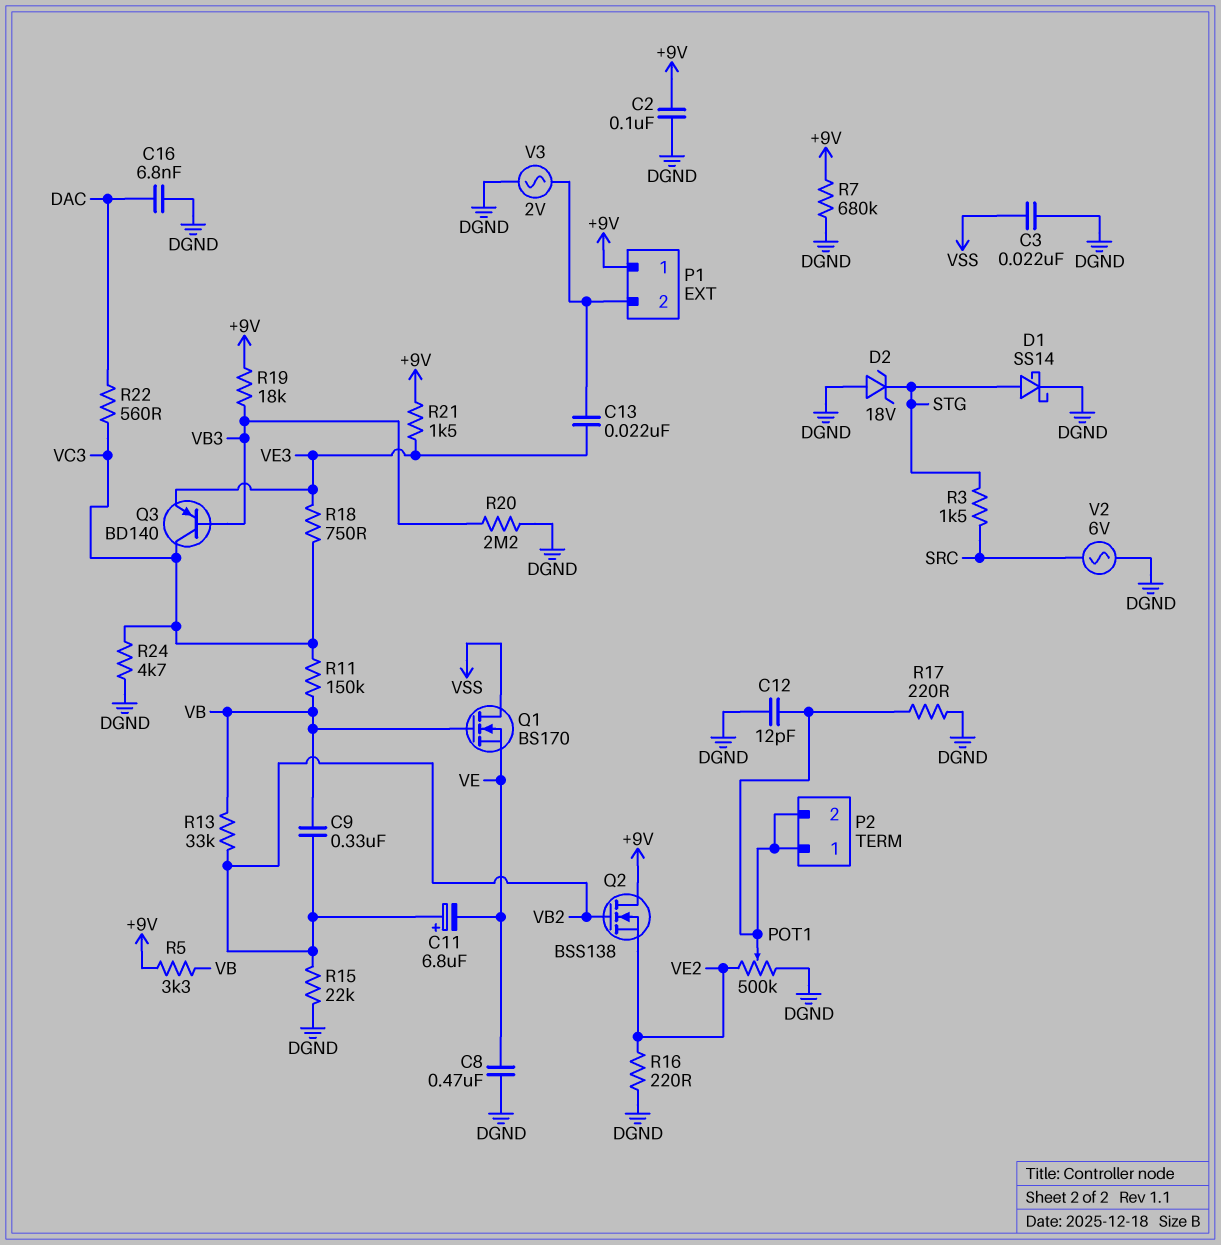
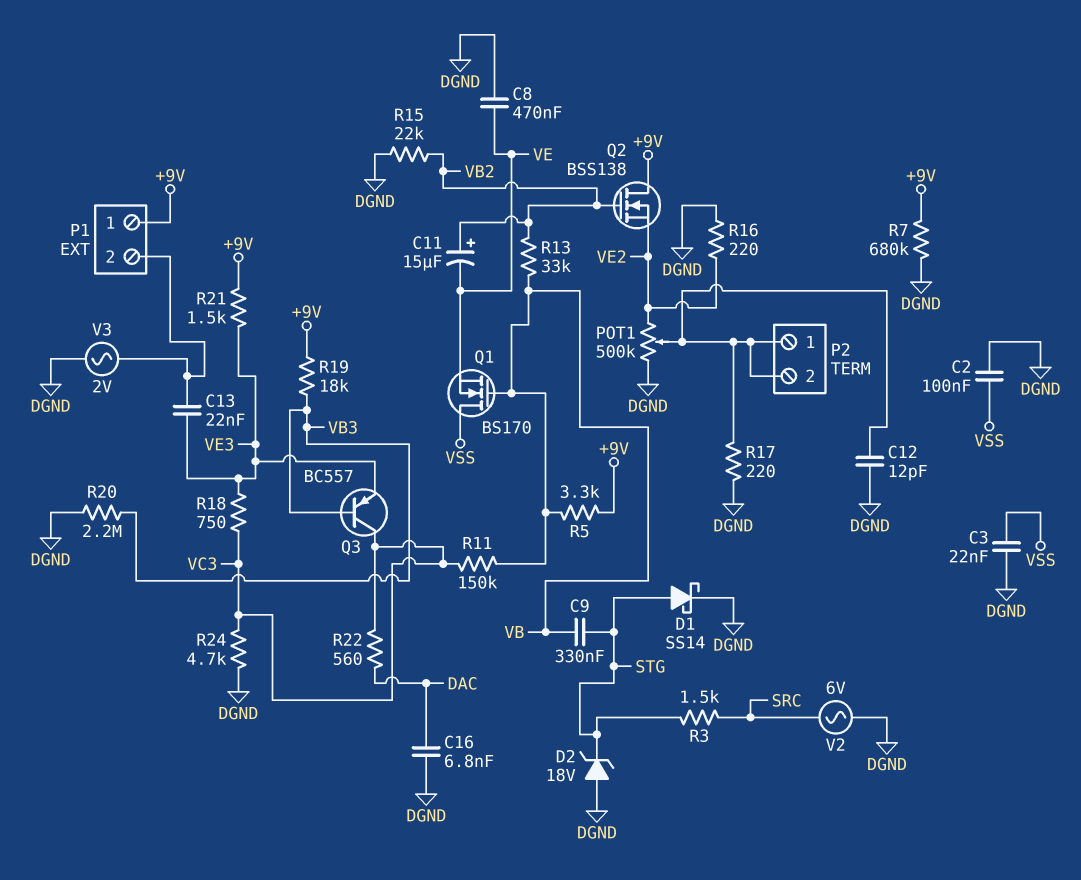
C2: 100nF (+9V, DGND) -> 100nF (DGND, VSS)
C9: 330nF (VB, VB2) -> 330nF (STG, VB)
C11: 6.8uF (plus VB2, minus VE) -> 15uF (plus VB2, minus VE)
Q3: PNP BD140 (B VB3, C VC3, E VE3) -> PNP BC557 (B VB3, C VC3, E VE3)

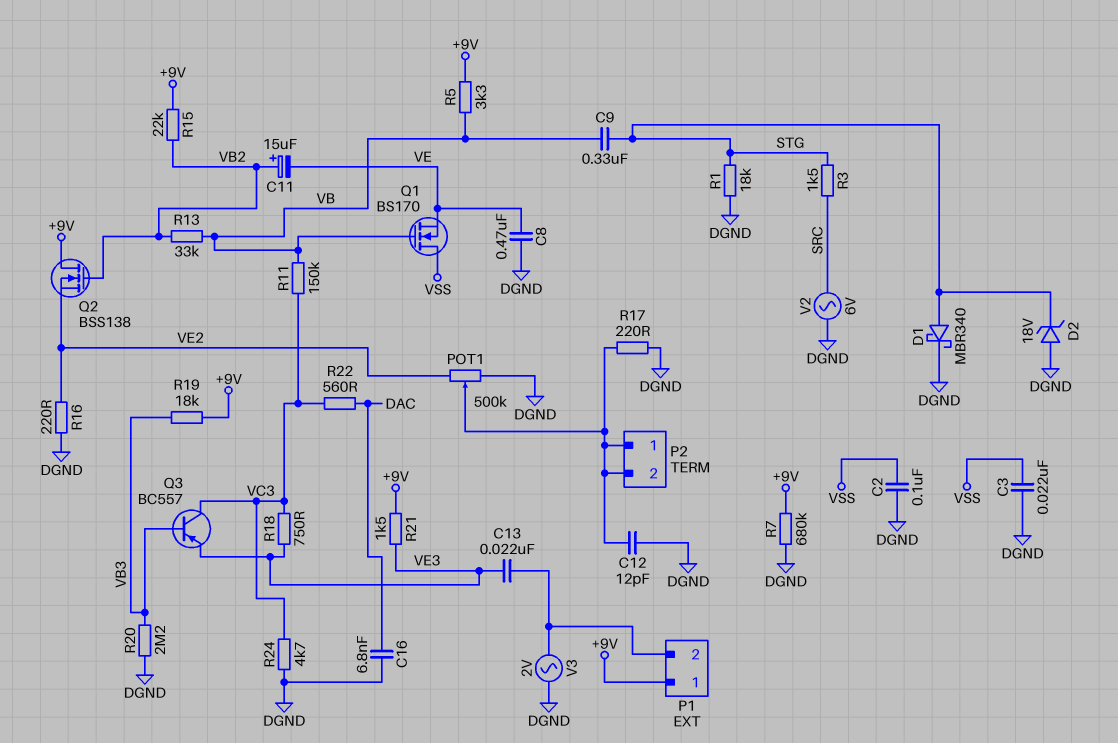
D1: schottky SS14 (A STG, K DGND) -> schottky MBR340 (A STG, K DGND)
R1: none -> 18k (DGND, STG)
R15: 22k (DGND, VB2) -> 22k (+9V, VB2)

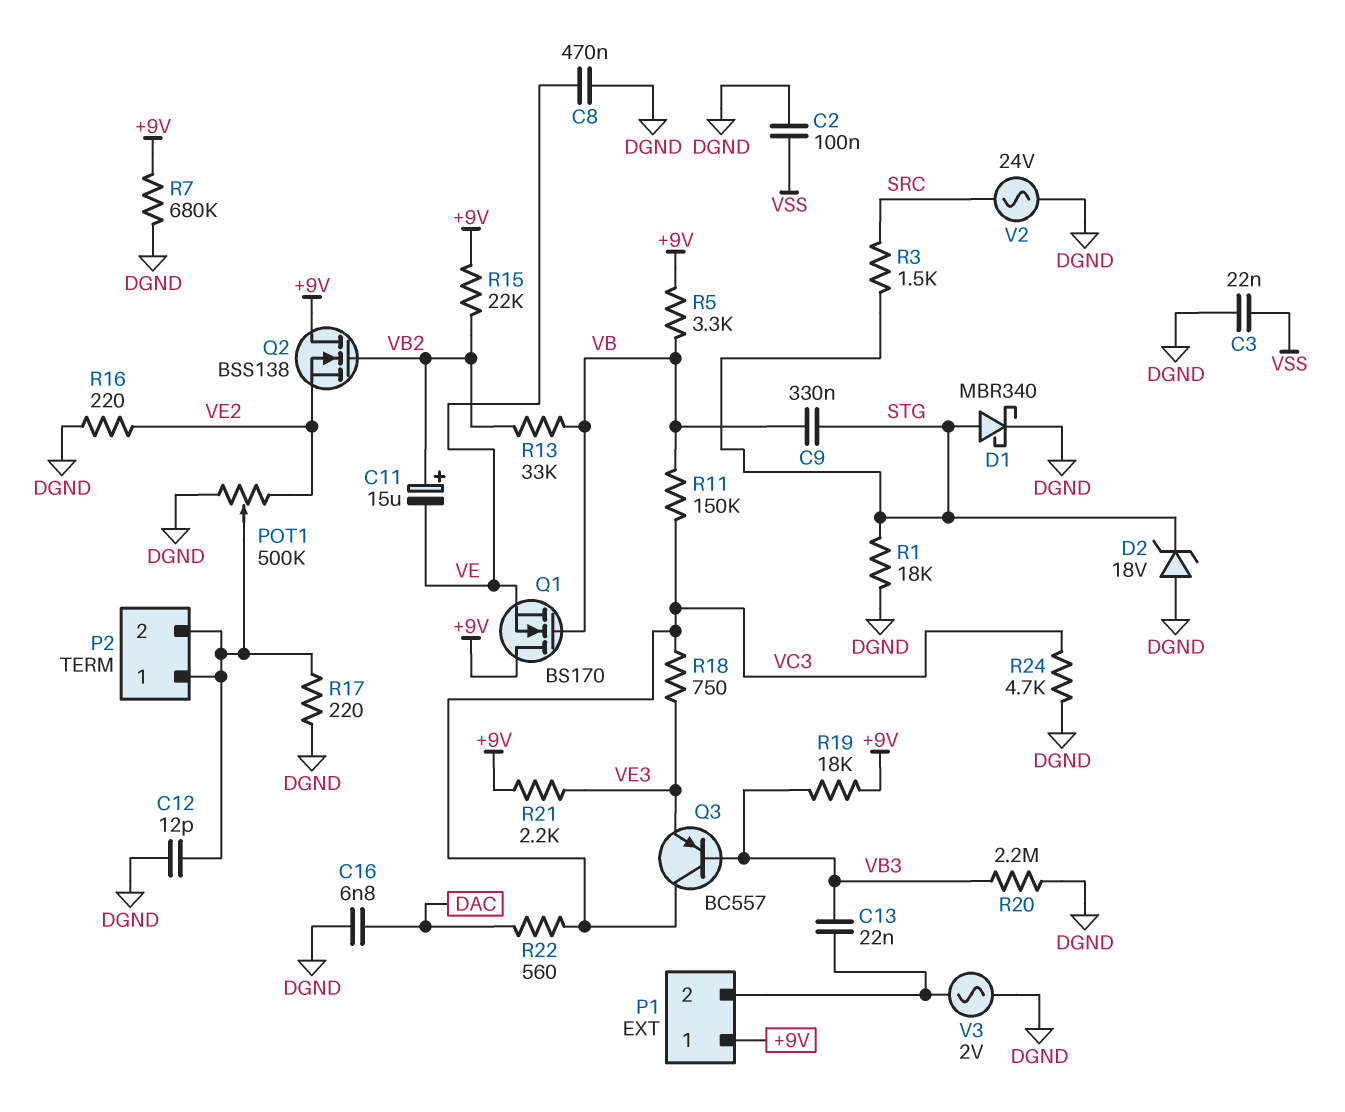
C13: 22nF (P1/2, VE3) -> 22nF (P1/2, VB3)
Q1: NMOS BS170 (G VB, D VSS, S VE) -> NMOS BS170 (G VB, D +9V, S VE)
R21: 1.5k (+9V, VE3) -> 2.2k (+9V, VE3)
V2: AC 6V (DGND, SRC) -> AC 24V (DGND, SRC)

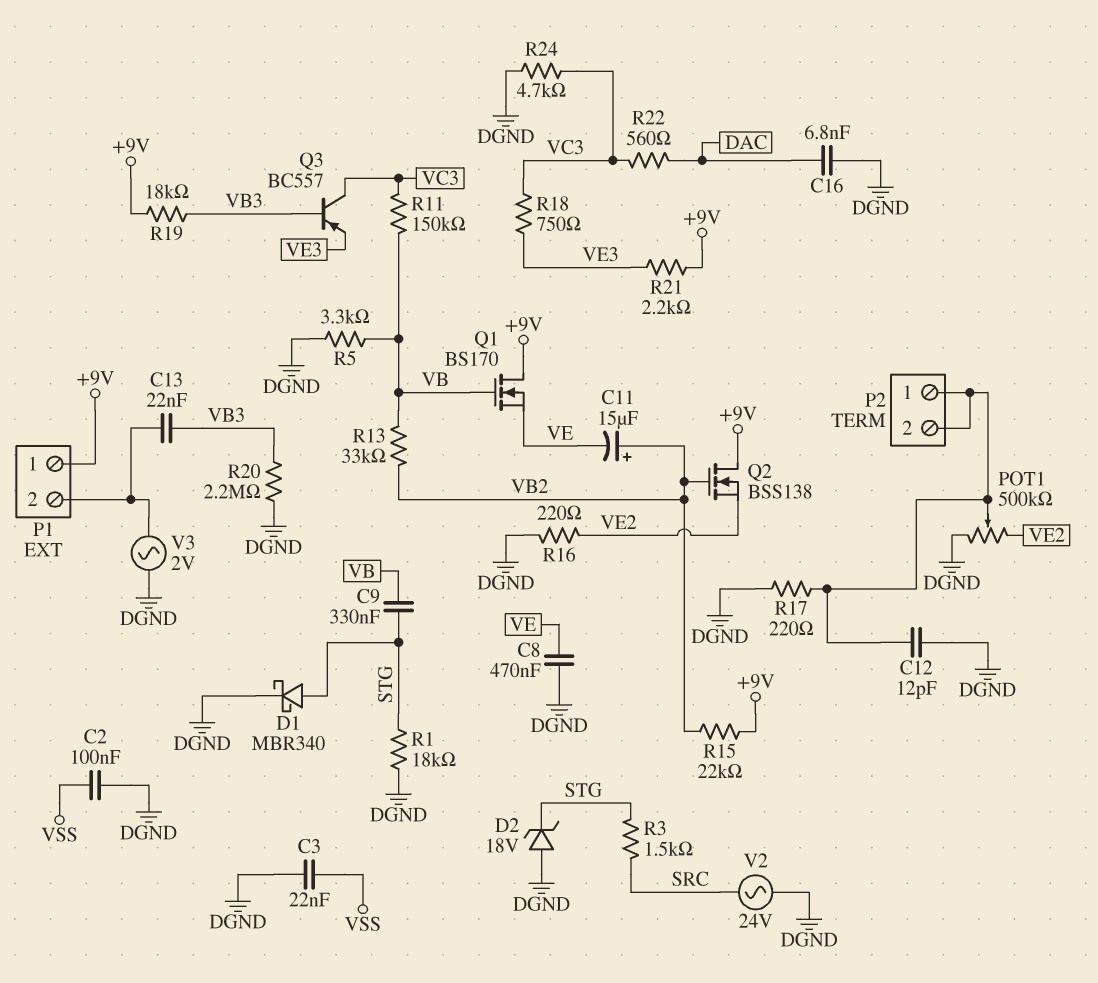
R5: 3.3k (+9V, VB) -> 3.3k (DGND, VB)
R7: 680k (+9V, DGND) -> none

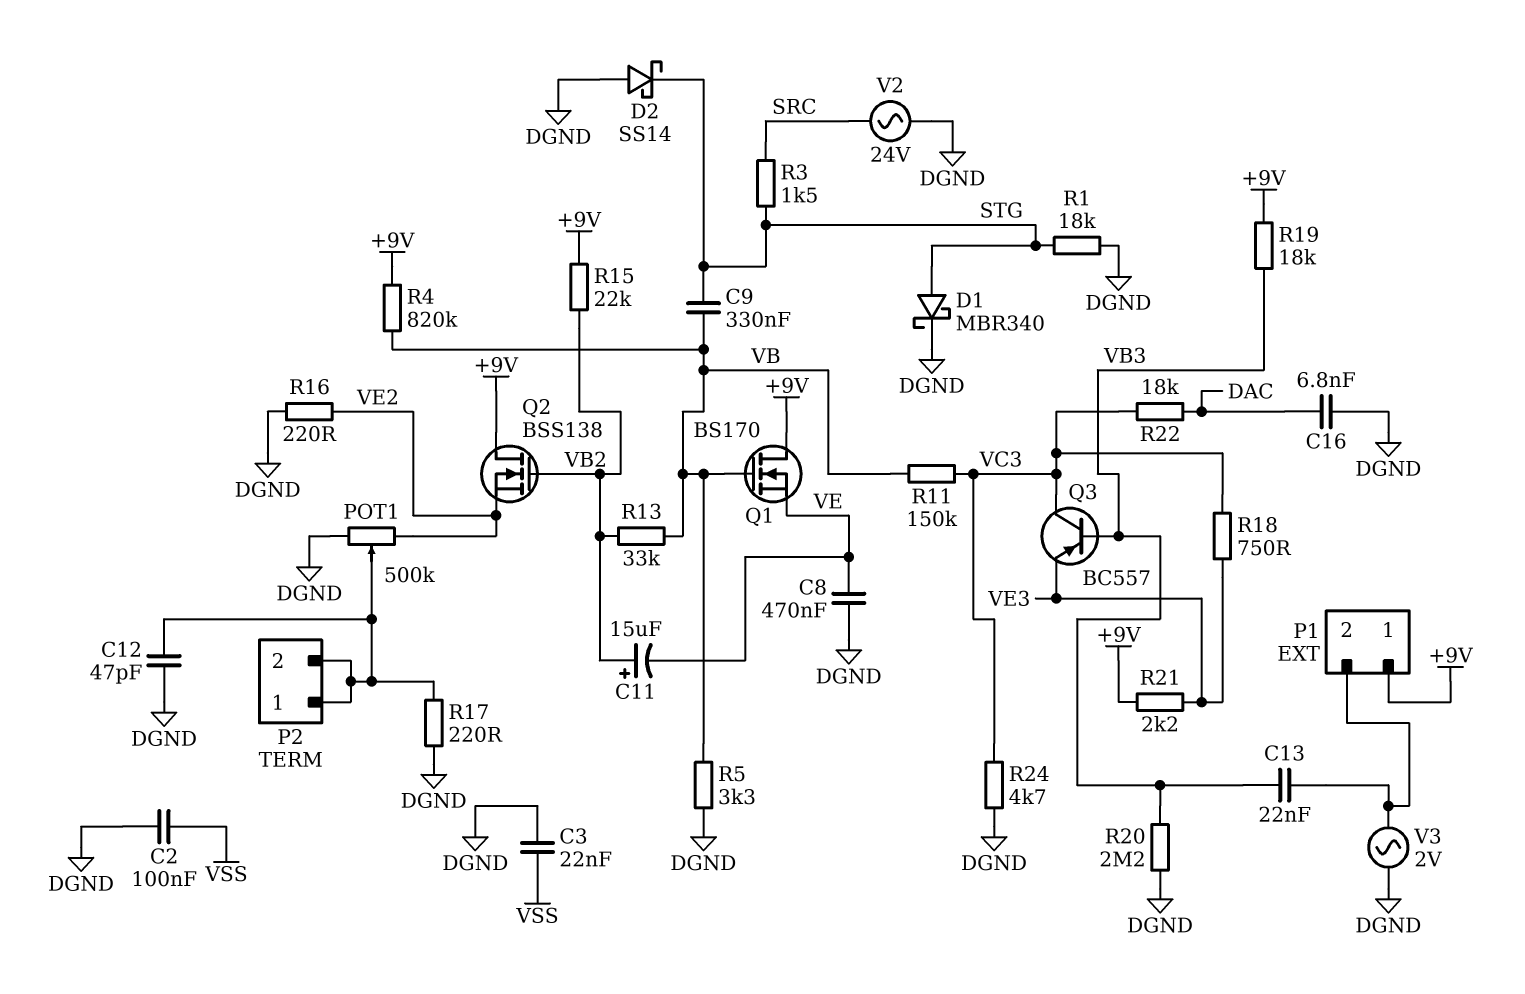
C12: 12pF (DGND, P2/1) -> 47pF (DGND, P2/1)
D2: zener 18V (A DGND, K STG) -> schottky SS14 (A DGND, K STG)
R4: none -> 820k (+9V, VB)
R22: 560 (DAC, VC3) -> 18k (DAC, VC3)

